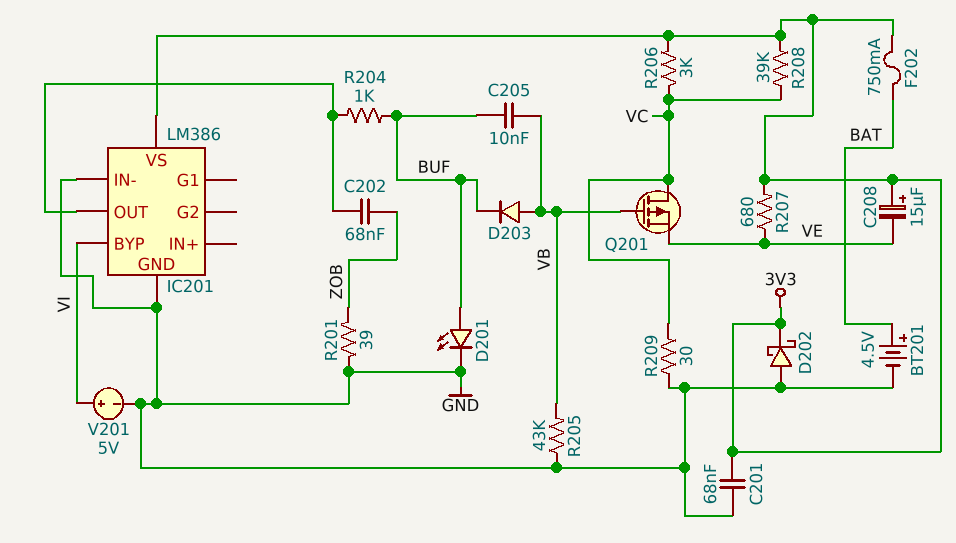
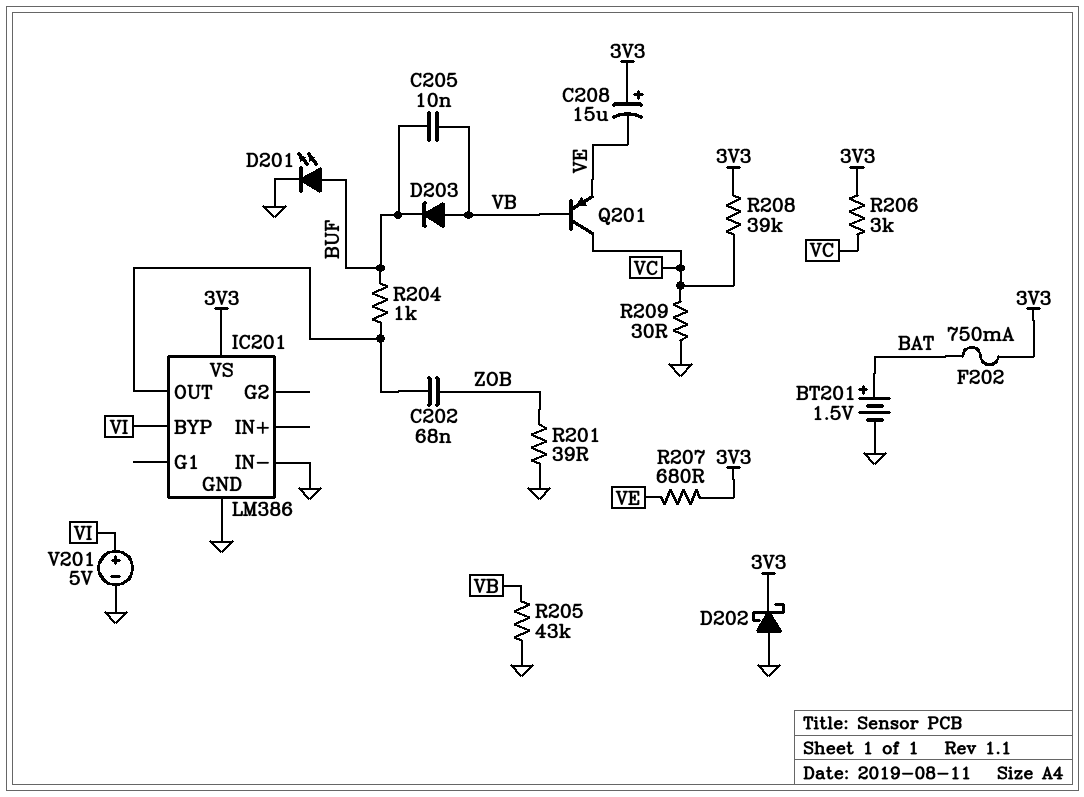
BT201: 4.5V (plus BAT, minus GND) -> 1.5V (plus BAT, minus GND)
C201: 68nF (3V3, GND) -> none
Q201: PMOS (G VB, D VC, S VE) -> PNP (B VB, C VC, E VE)

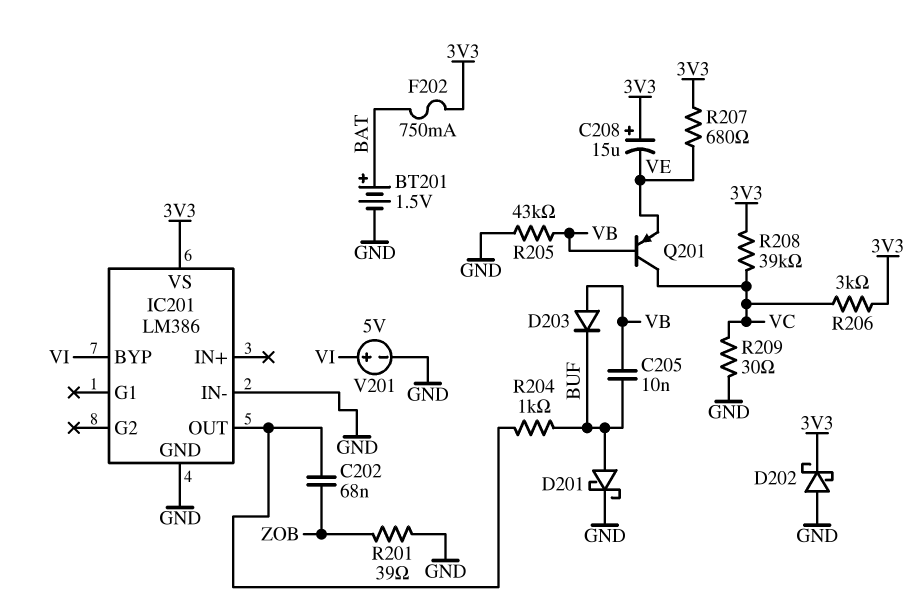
D201: LED (A BUF, K GND) -> schottky (A BUF, K GND)

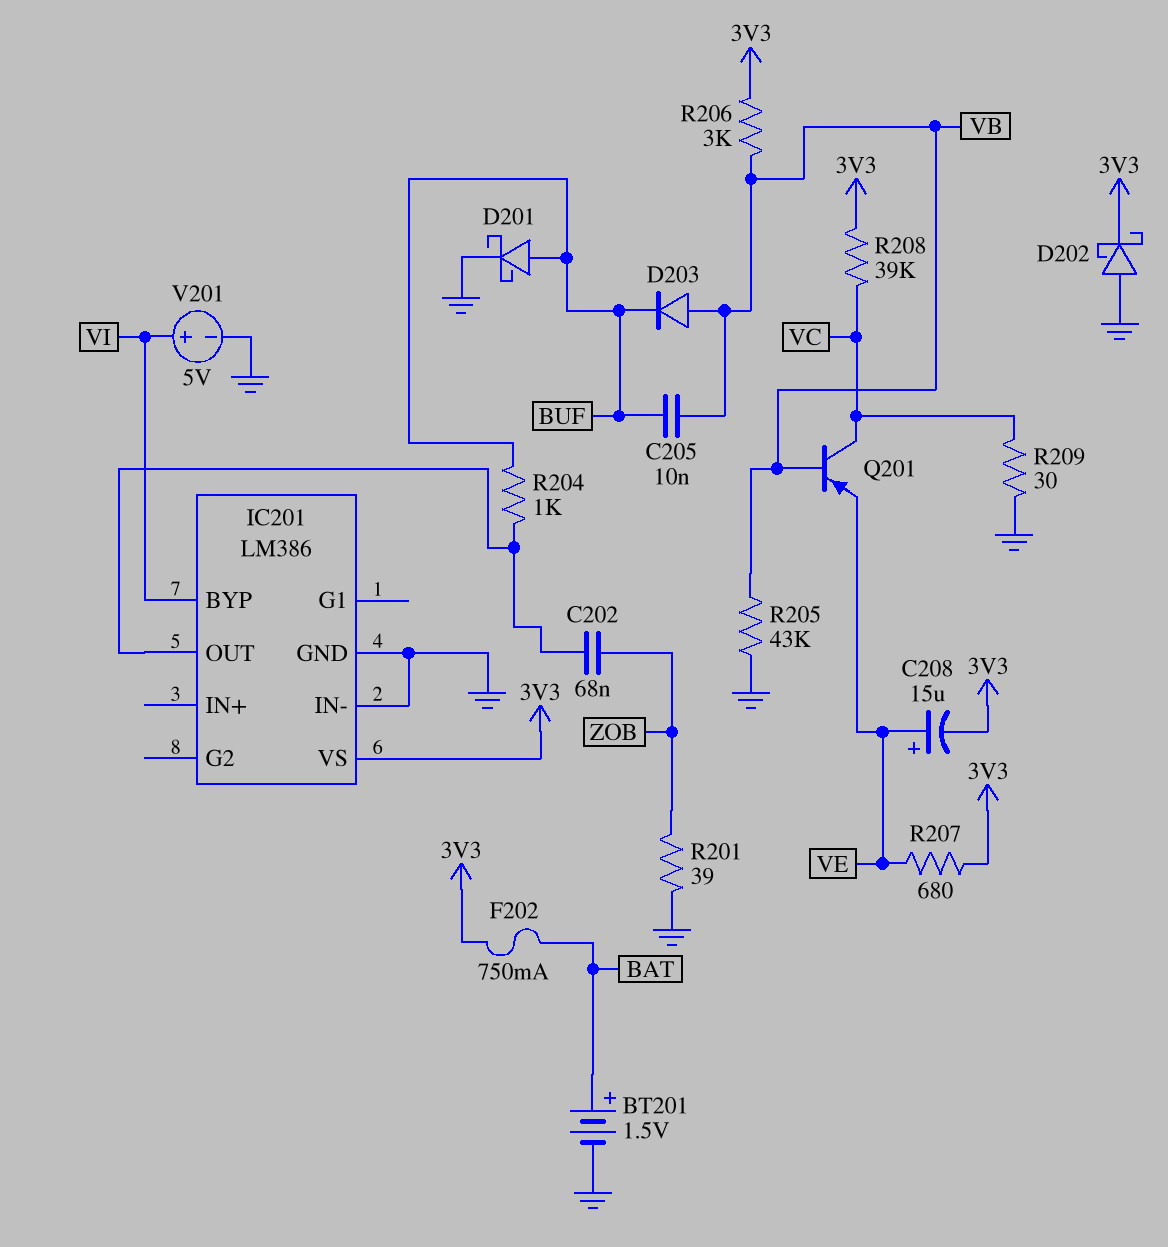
C208: 15uF (plus 3V3, minus VE) -> 15uF (plus VE, minus 3V3)
R206: 3k (3V3, VC) -> 3k (3V3, VB)

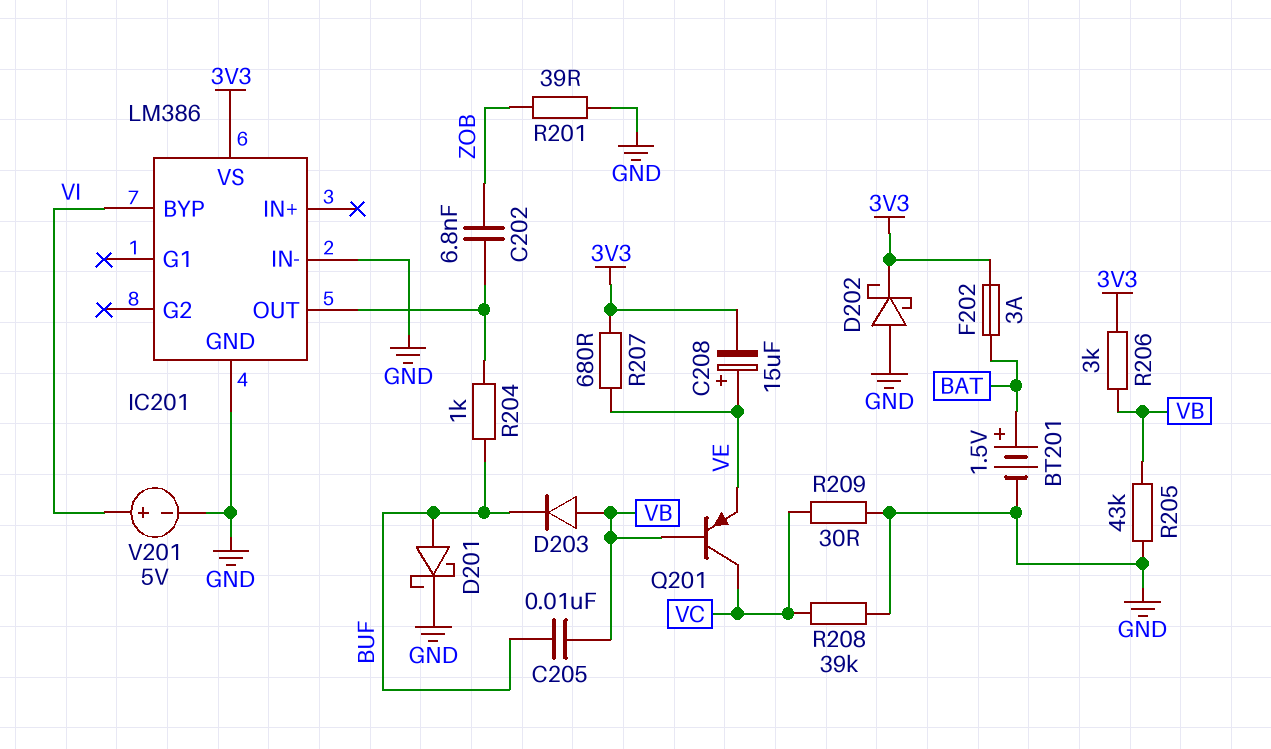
C202: 68nF (IC201/OUT, ZOB) -> 6.8nF (IC201/OUT, ZOB)
F202: 750mA (3V3, BAT) -> 3A (3V3, BAT)
R208: 39k (3V3, VC) -> 39k (GND, VC)

